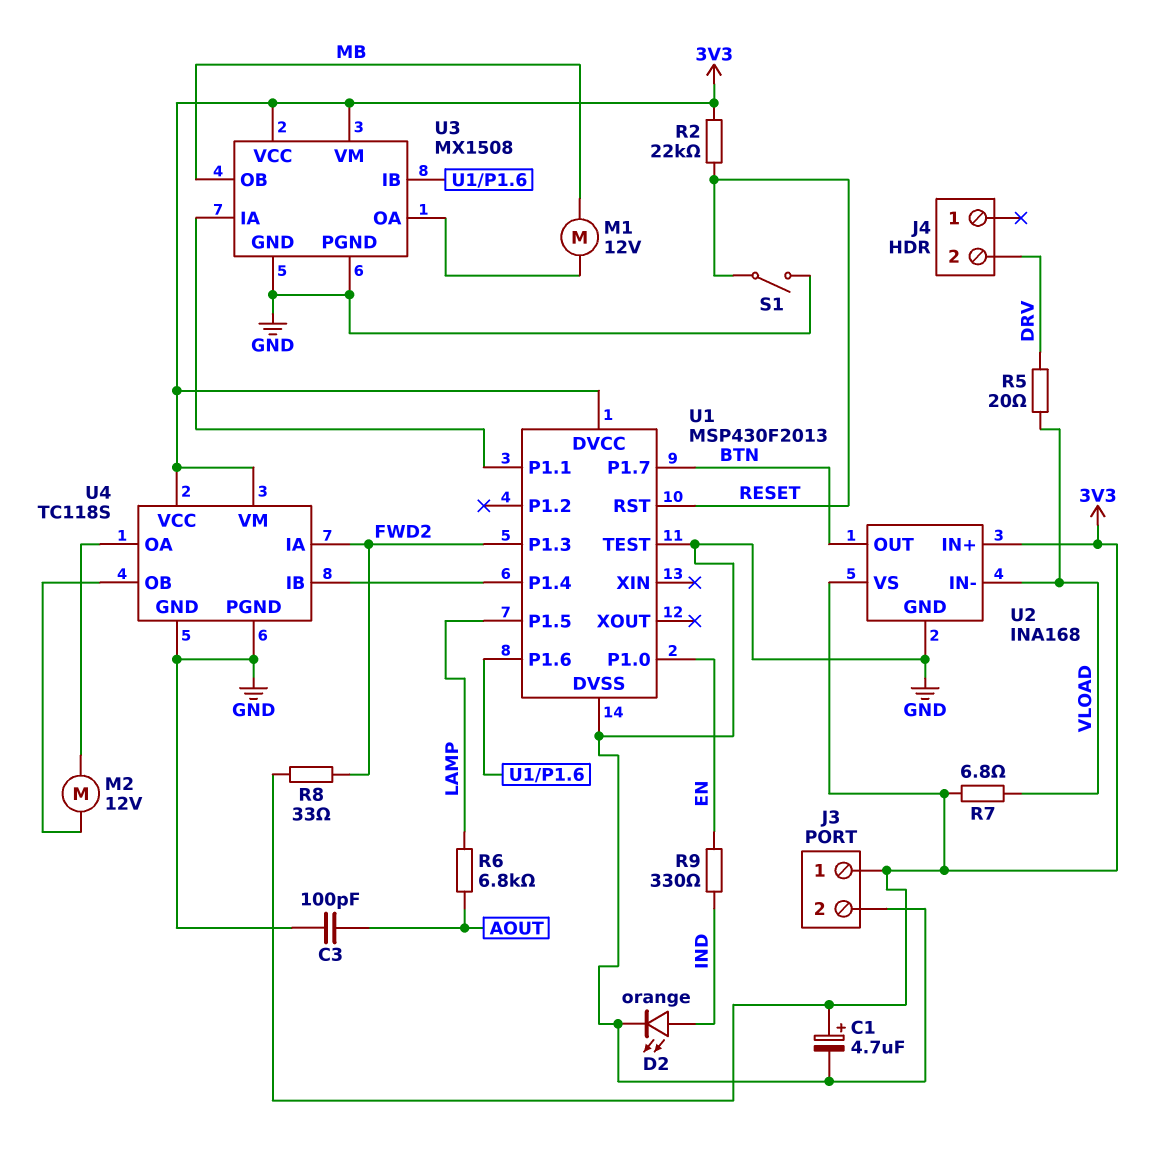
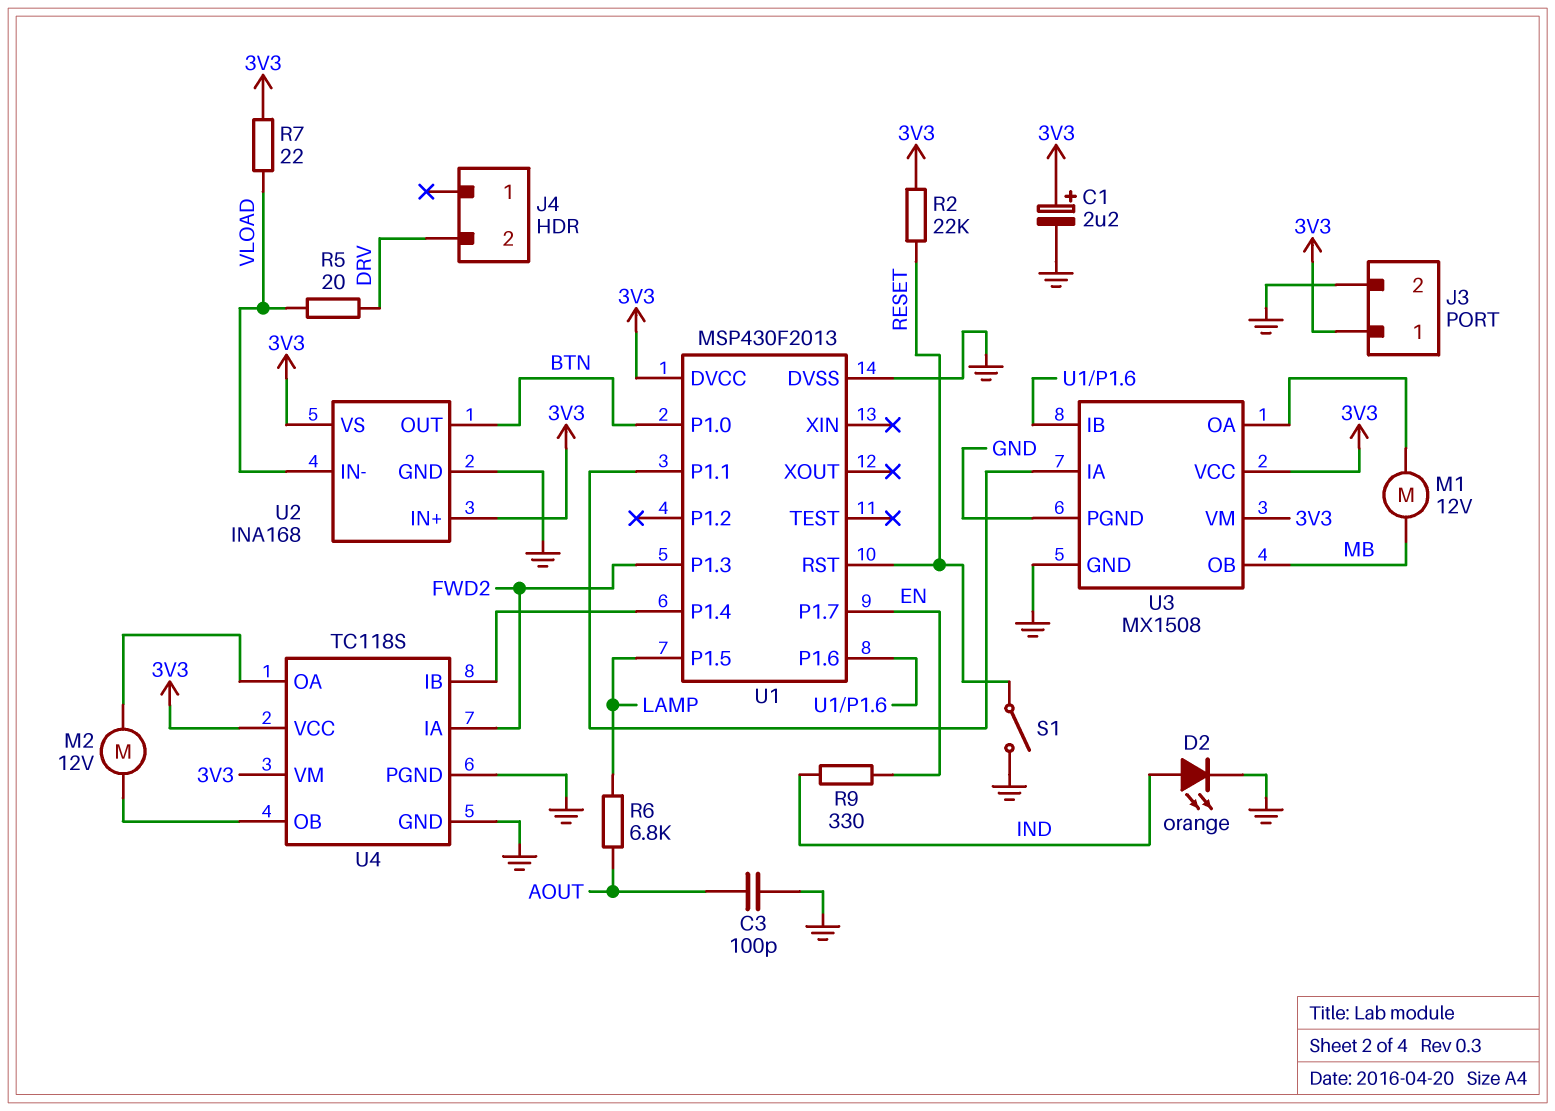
C1: 4.7uF (plus 3V3, minus GND) -> 2.2uF (plus 3V3, minus GND)
R7: 6.8 (3V3, VLOAD) -> 22 (3V3, VLOAD)
R8: 33 (3V3, FWD2) -> none
U1 pin P1.0: EN -> BTN
U1 pin P1.7: BTN -> EN
U1 pin TEST: GND -> none

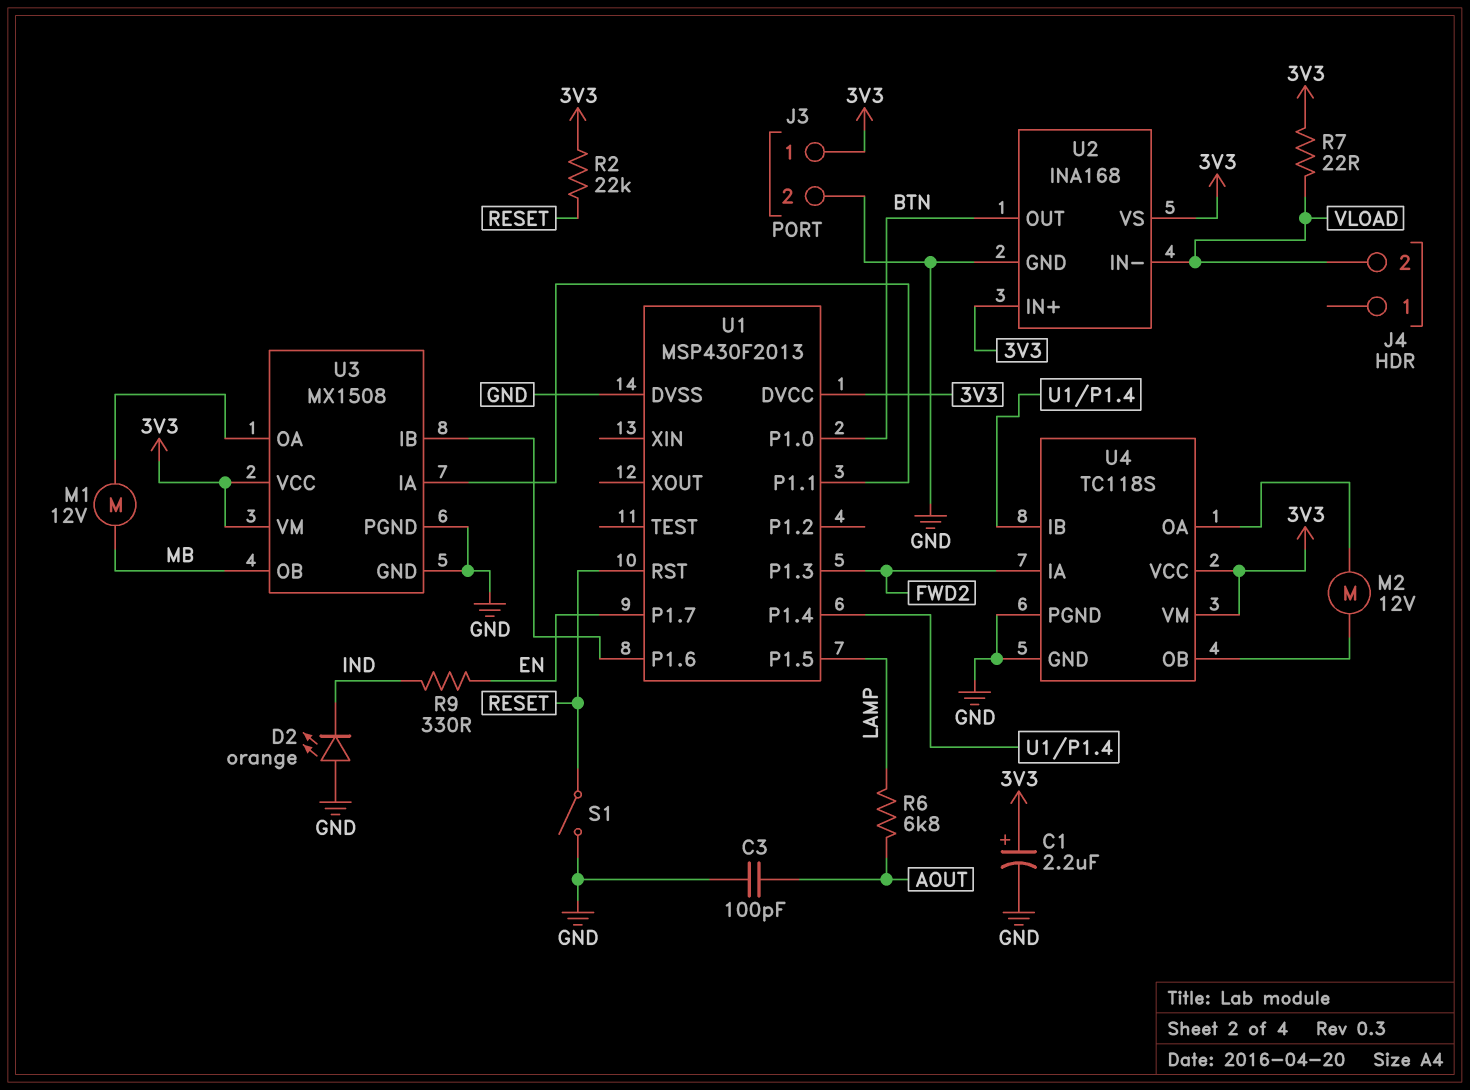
D2: LED orange (A IND, K GND) -> LED orange (A GND, K IND)
J4 pin 2: DRV -> VLOAD
R5: 20 (DRV, VLOAD) -> none

